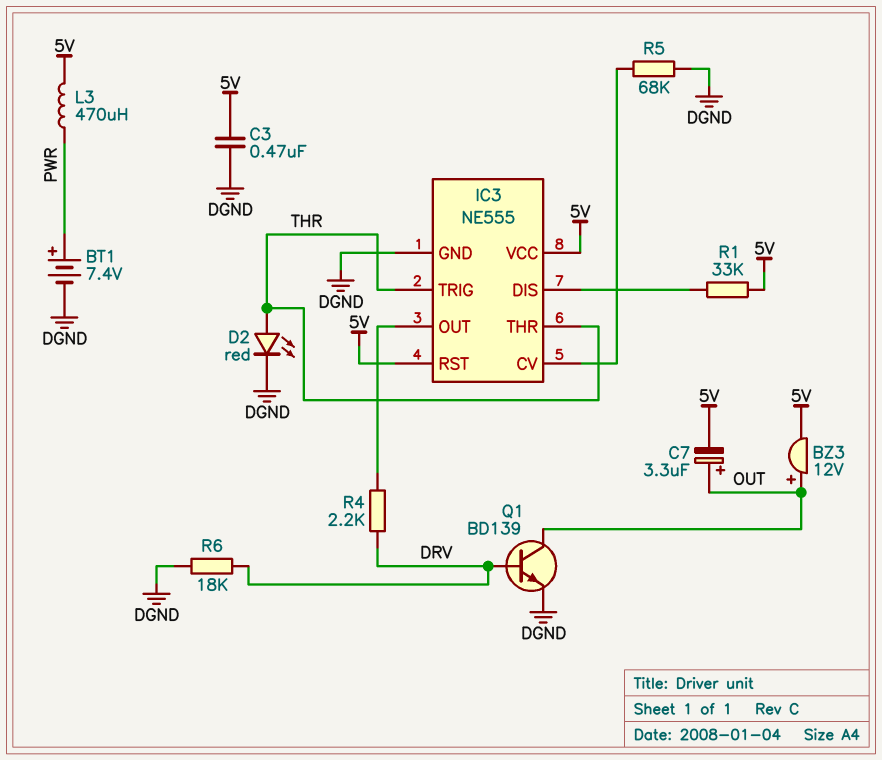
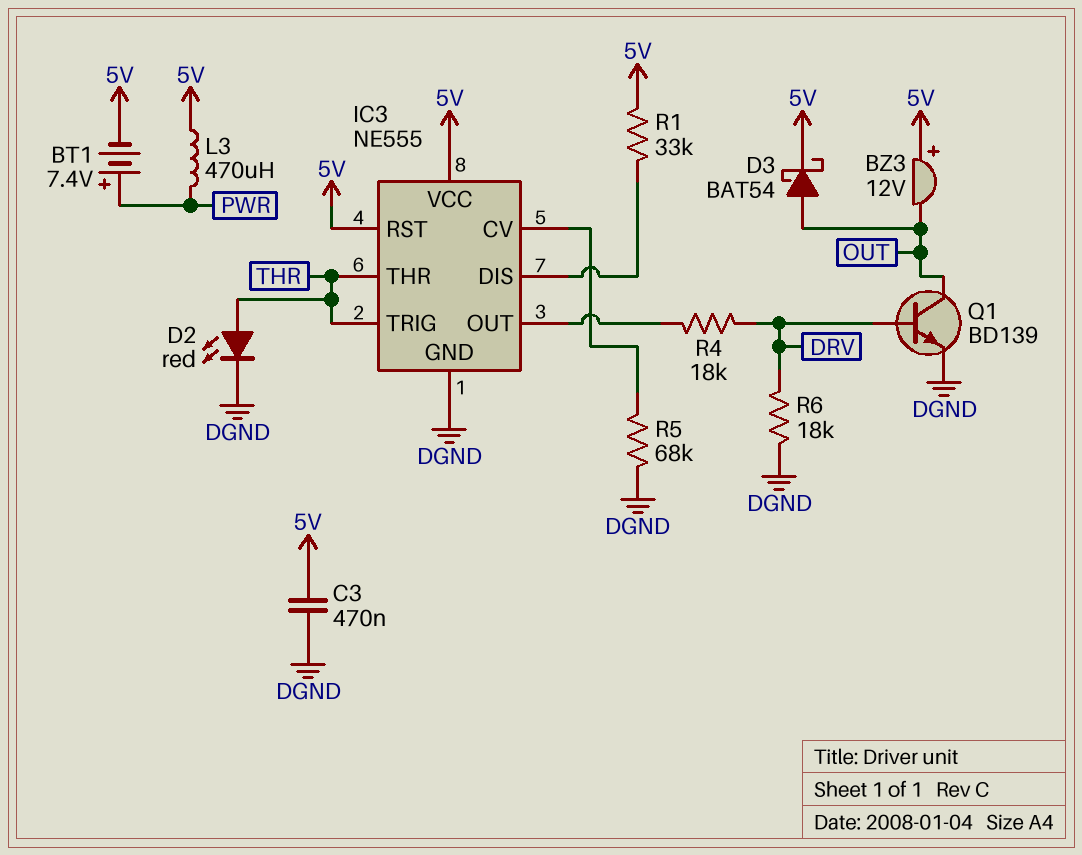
BT1: 7.4V (plus PWR, minus DGND) -> 7.4V (plus PWR, minus 5V)
BZ3: buzzer 12V (plus OUT, minus 5V) -> buzzer 12V (plus 5V, minus OUT)
C7: 3.3uF (plus OUT, minus 5V) -> none
D3: none -> schottky BAT54 (A OUT, K 5V)
R4: 2.2k (DRV, IC3/OUT) -> 18k (DRV, IC3/OUT)

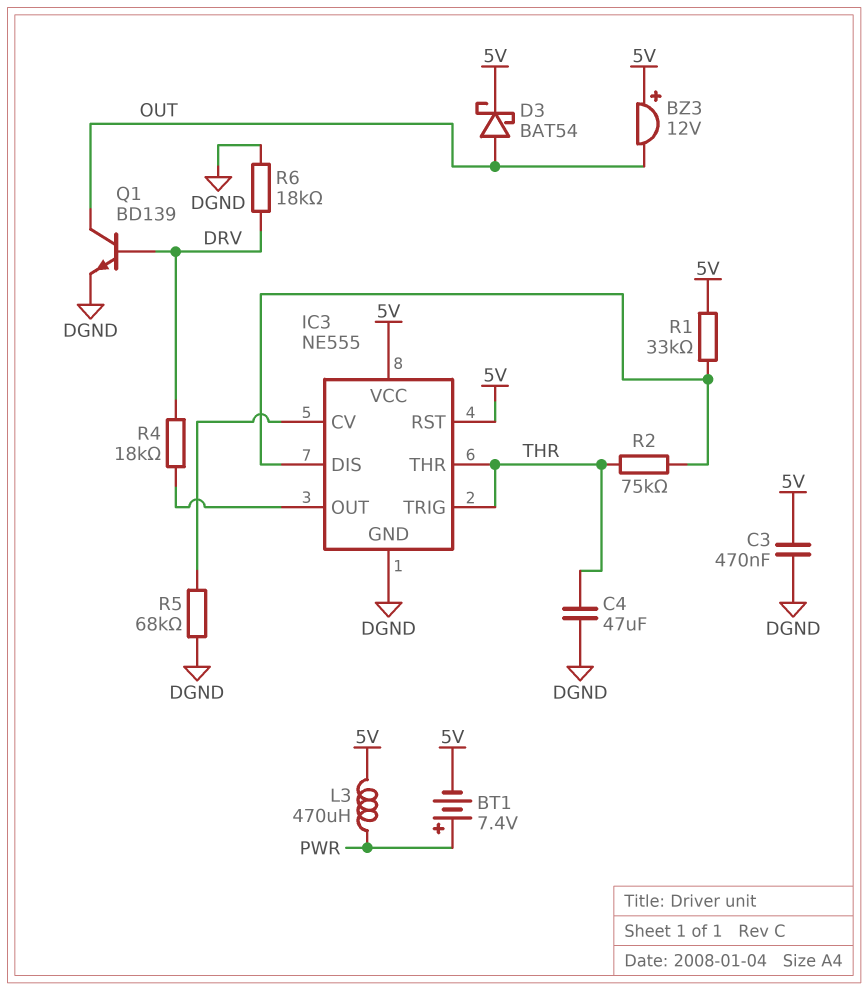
C4: none -> 47uF (DGND, THR)
D2: LED red (A THR, K DGND) -> none
R2: none -> 75k (IC3/DIS, THR)

